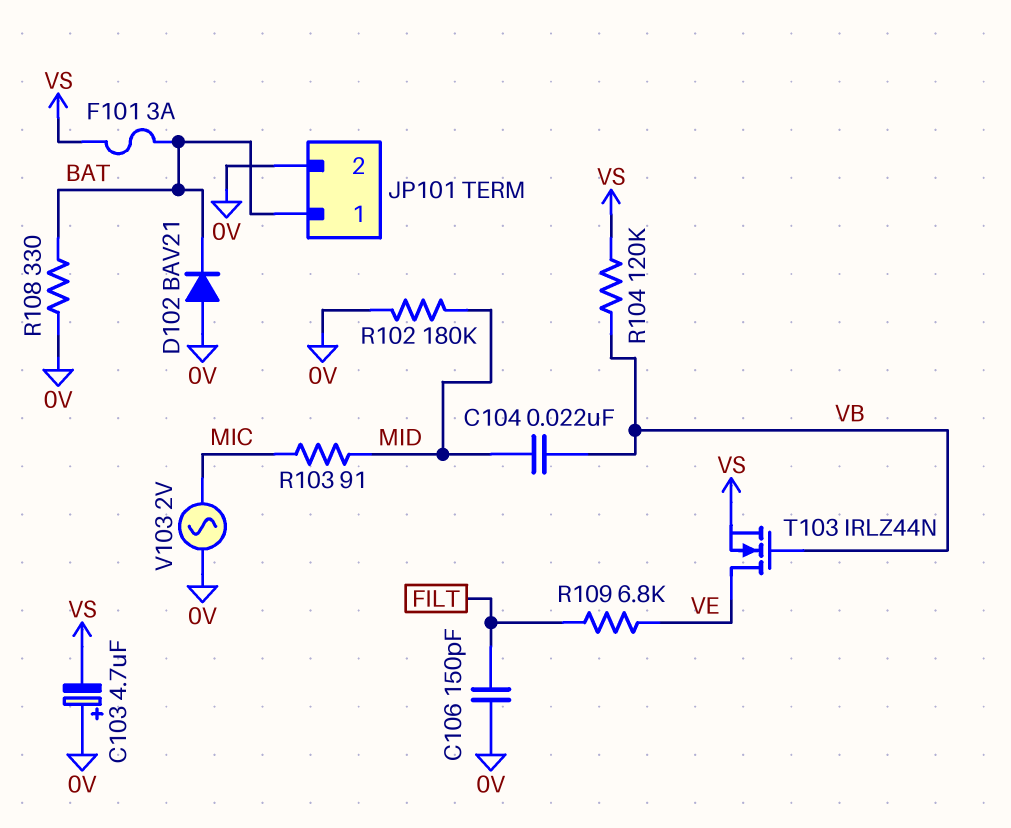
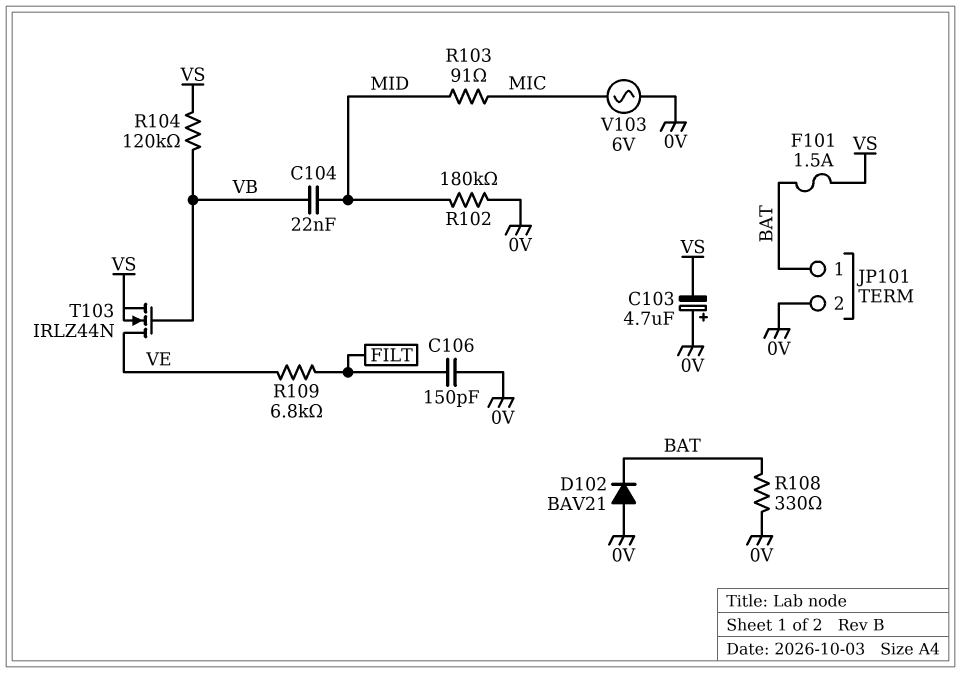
F101: 3A (BAT, VS) -> 1.5A (BAT, VS)
V103: AC 2V (0V, MIC) -> AC 6V (0V, MIC)

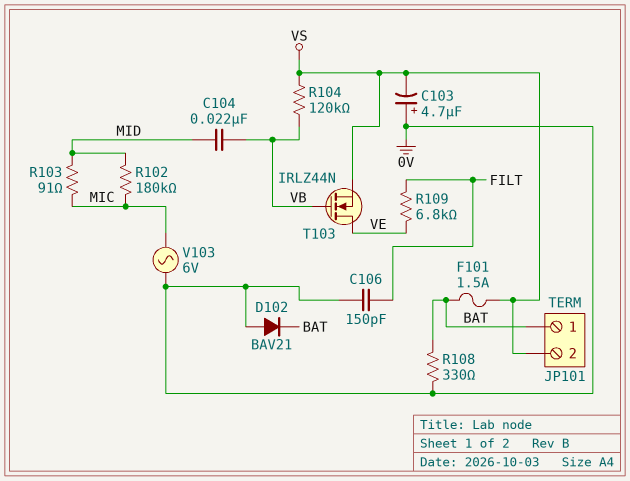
JP101 pin 2: 0V -> VS
R102: 180k (0V, MID) -> 180k (MIC, MID)

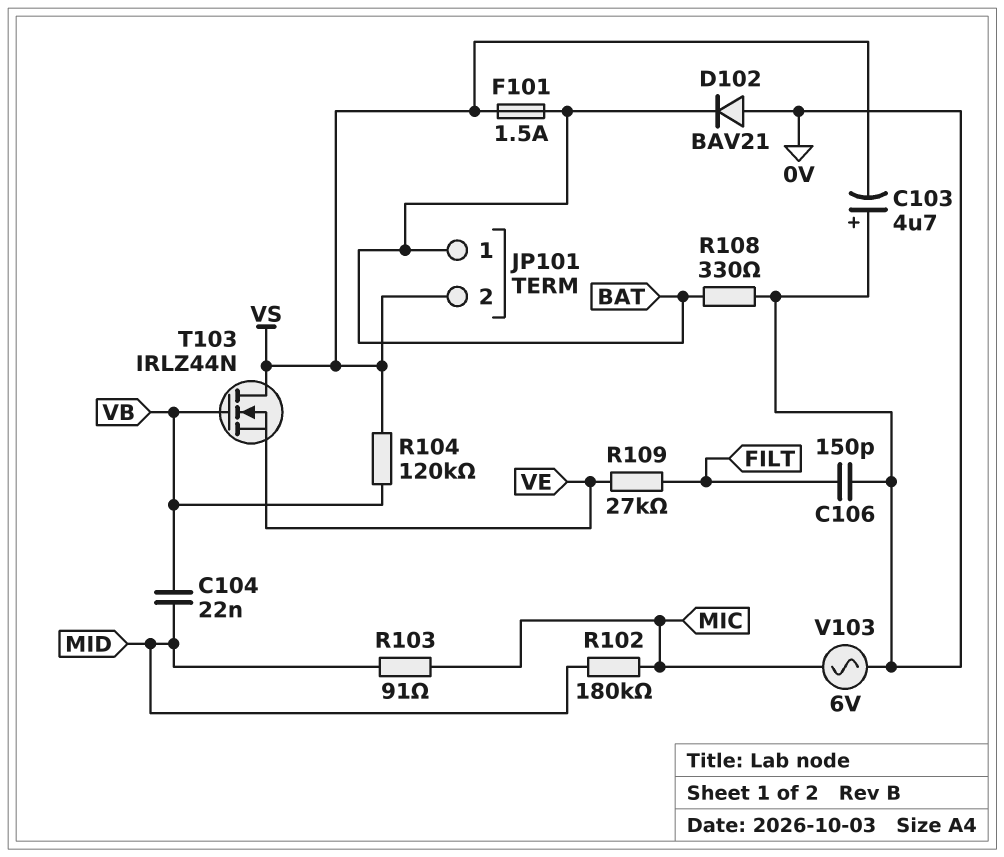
R109: 6.8k (FILT, VE) -> 27k (FILT, VE)
T103: NMOS IRLZ44N (G VB, D VE, S VS) -> NMOS IRLZ44N (G VB, D VS, S VE)

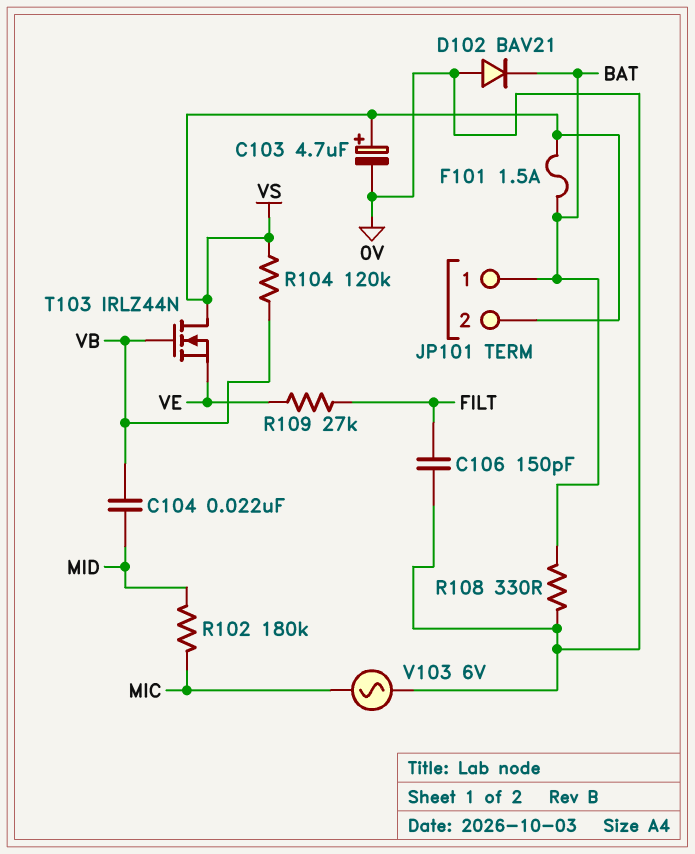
C103: 4.7uF (plus 0V, minus VS) -> 4.7uF (plus VS, minus 0V)
R103: 91 (MIC, MID) -> none

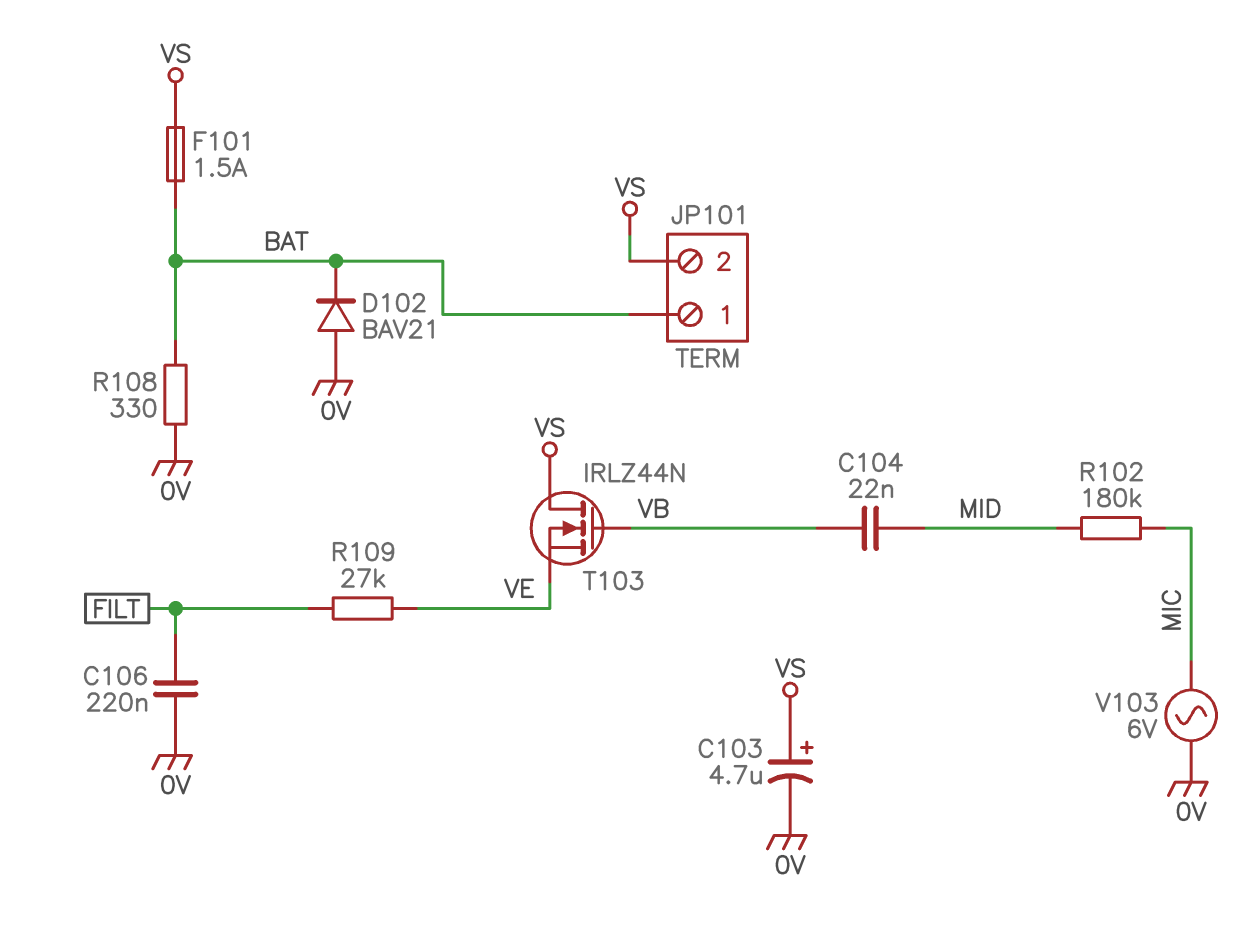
C106: 150pF (0V, FILT) -> 220nF (0V, FILT)
R104: 120k (VB, VS) -> none

